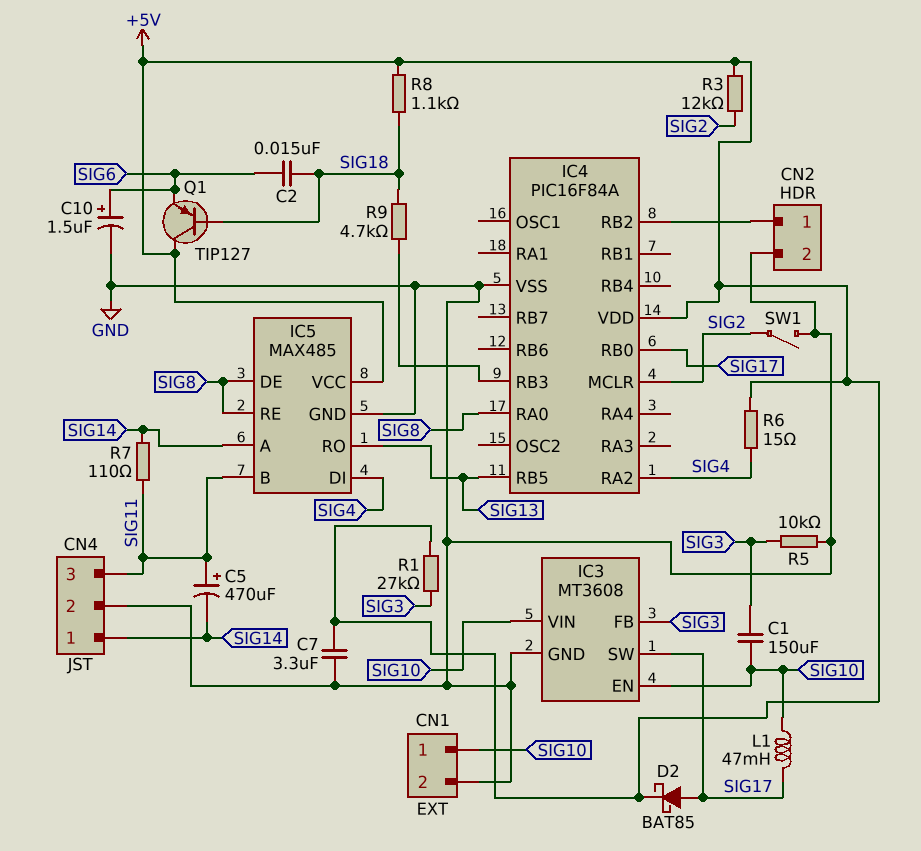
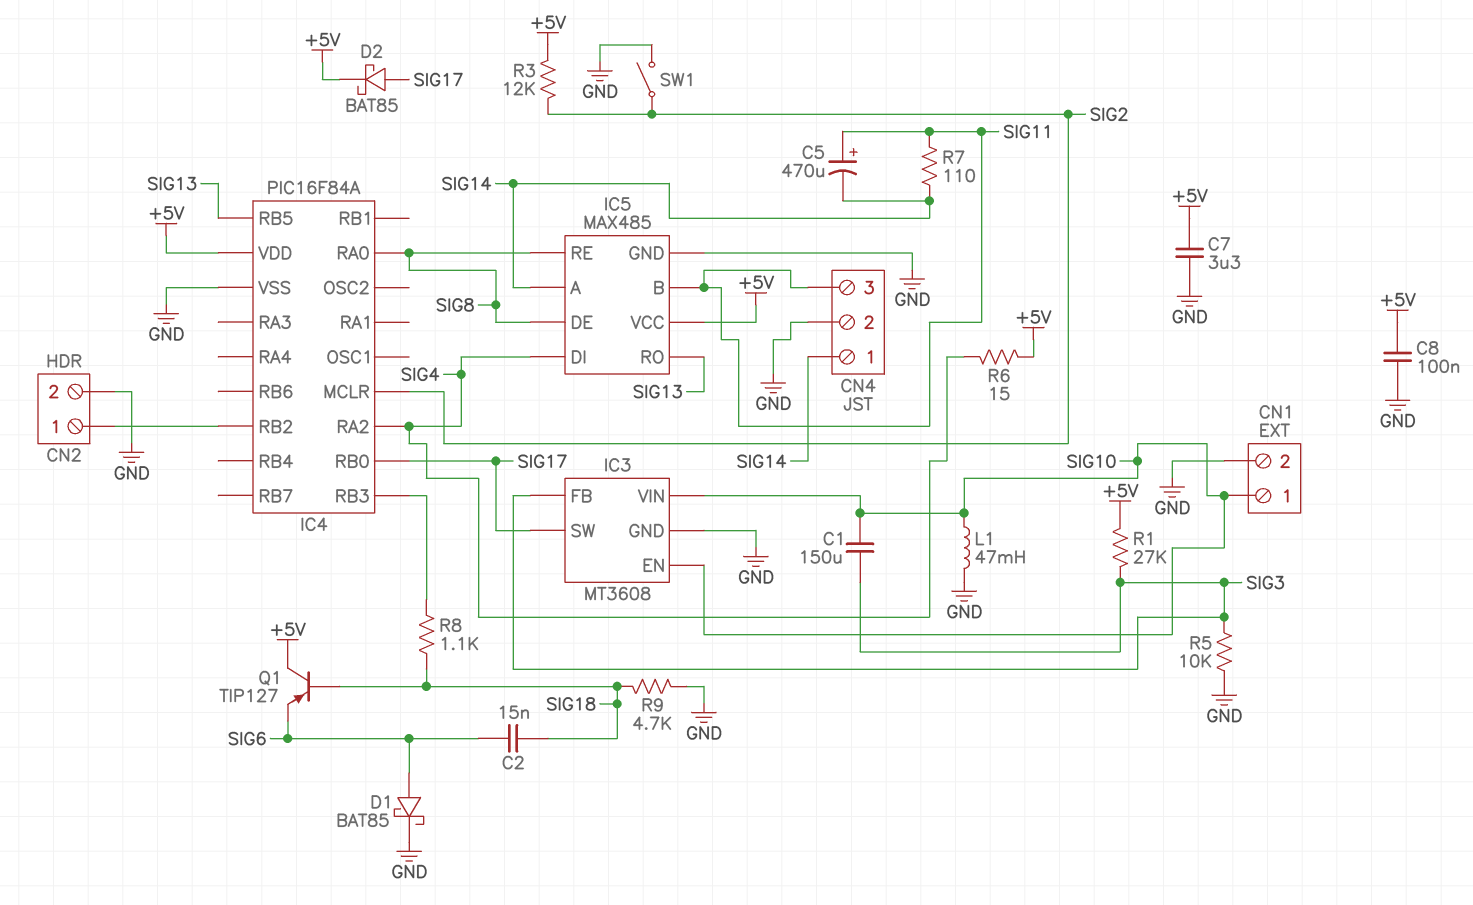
C8: none -> 100nF (+5V, GND)
C10: 1.5uF (plus SIG6, minus GND) -> none
D1: none -> schottky BAT85 (A SIG6, K GND)
L1: 47mH (SIG10, SIG17) -> 47mH (GND, SIG10)
R8: 1.1k (+5V, SIG18) -> 1.1k (IC4/RB3, SIG18)
R9: 4.7k (IC4/RB3, SIG18) -> 4.7k (GND, SIG18)

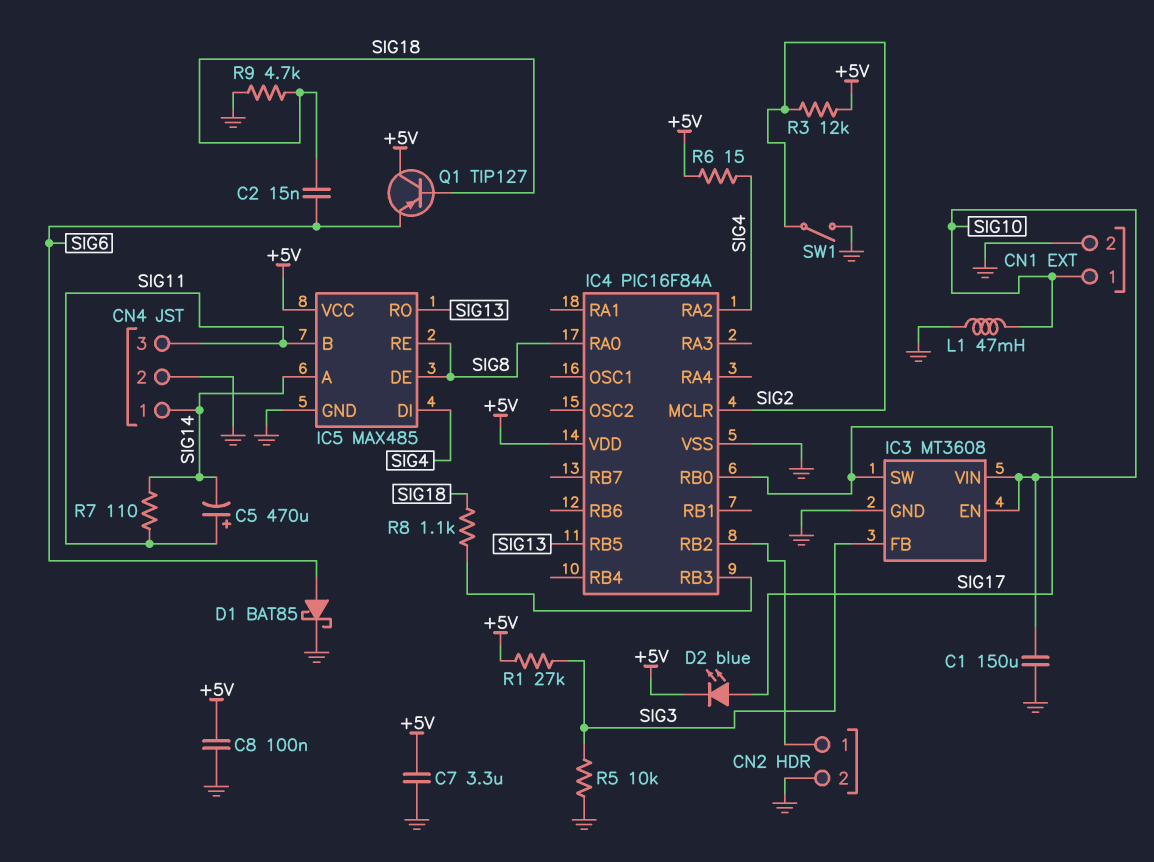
C1: 150uF (SIG3, SIG10) -> 150uF (GND, SIG10)
D2: schottky BAT85 (A SIG17, K +5V) -> LED blue (A SIG17, K +5V)

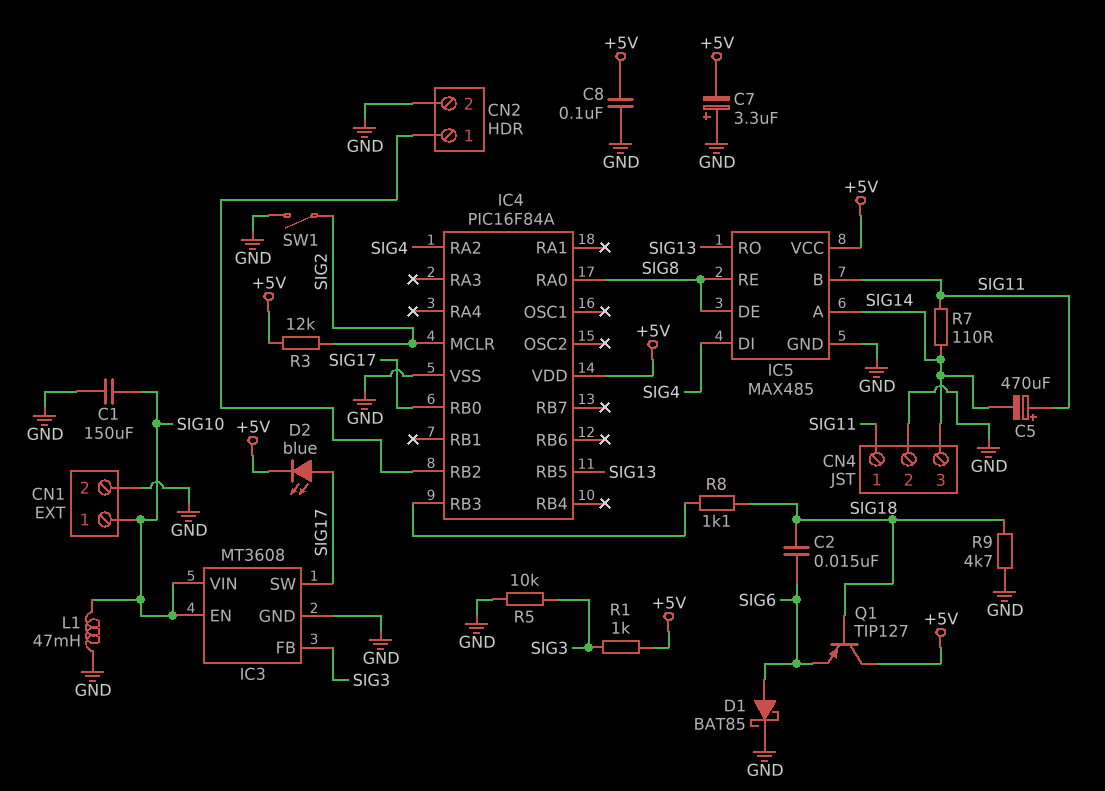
C7: 3.3uF (+5V, GND) -> 3.3uF (plus GND, minus +5V)
CN4 pin 1: SIG14 -> SIG11
CN4 pin 3: SIG11 -> SIG14
R1: 27k (+5V, SIG3) -> 1k (+5V, SIG3)
R6: 15 (+5V, SIG4) -> none

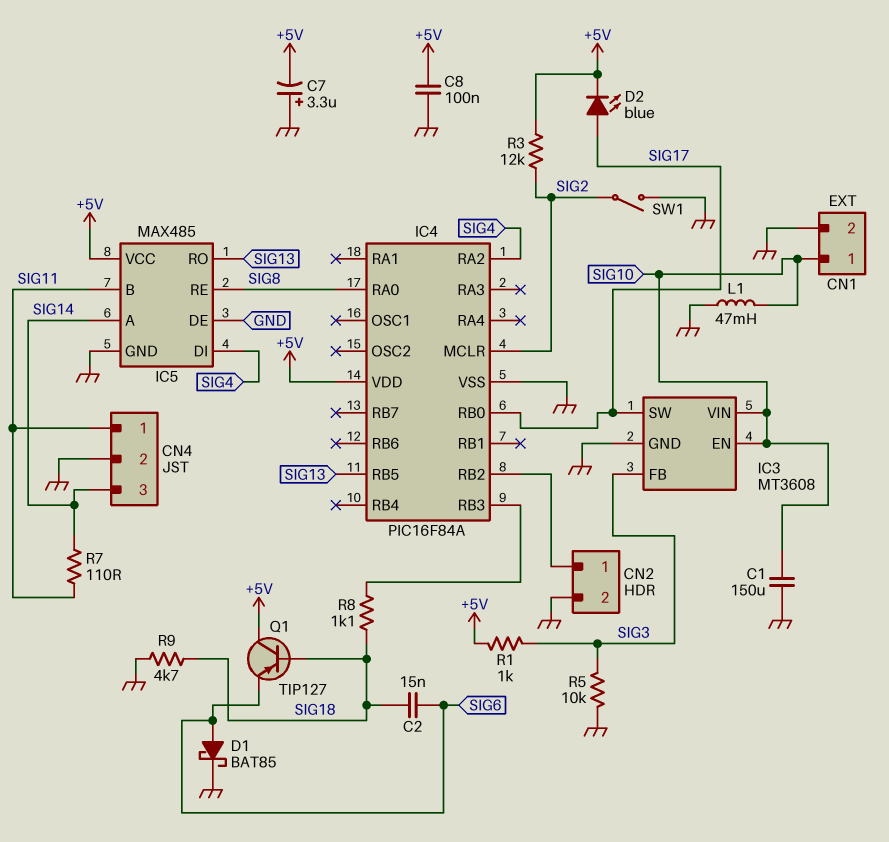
C5: 470uF (plus SIG11, minus SIG14) -> none
IC5 pin DE: SIG8 -> GND

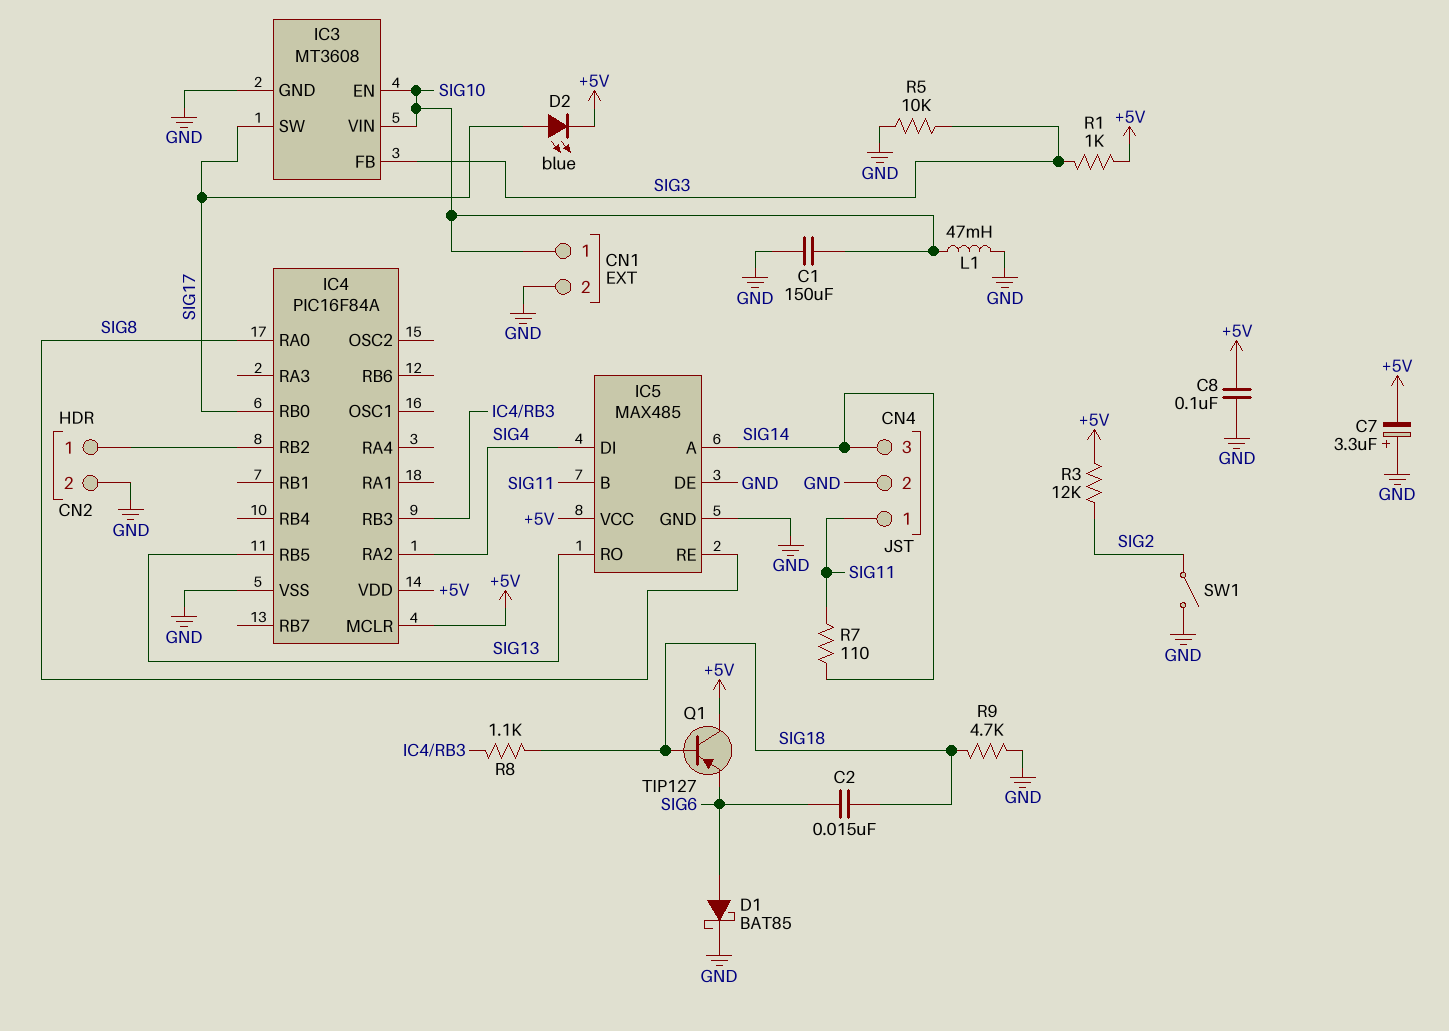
IC4 pin MCLR: SIG2 -> +5V

